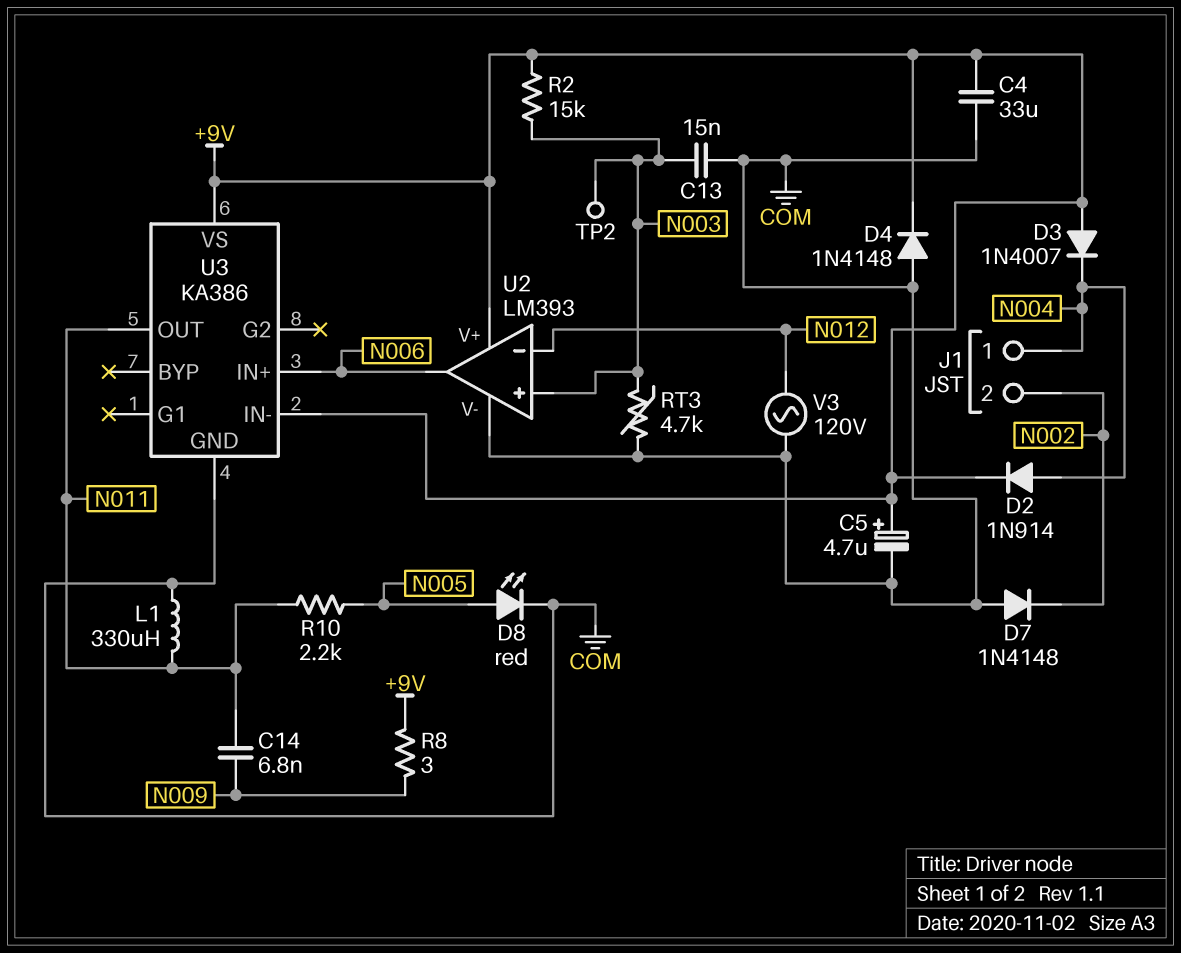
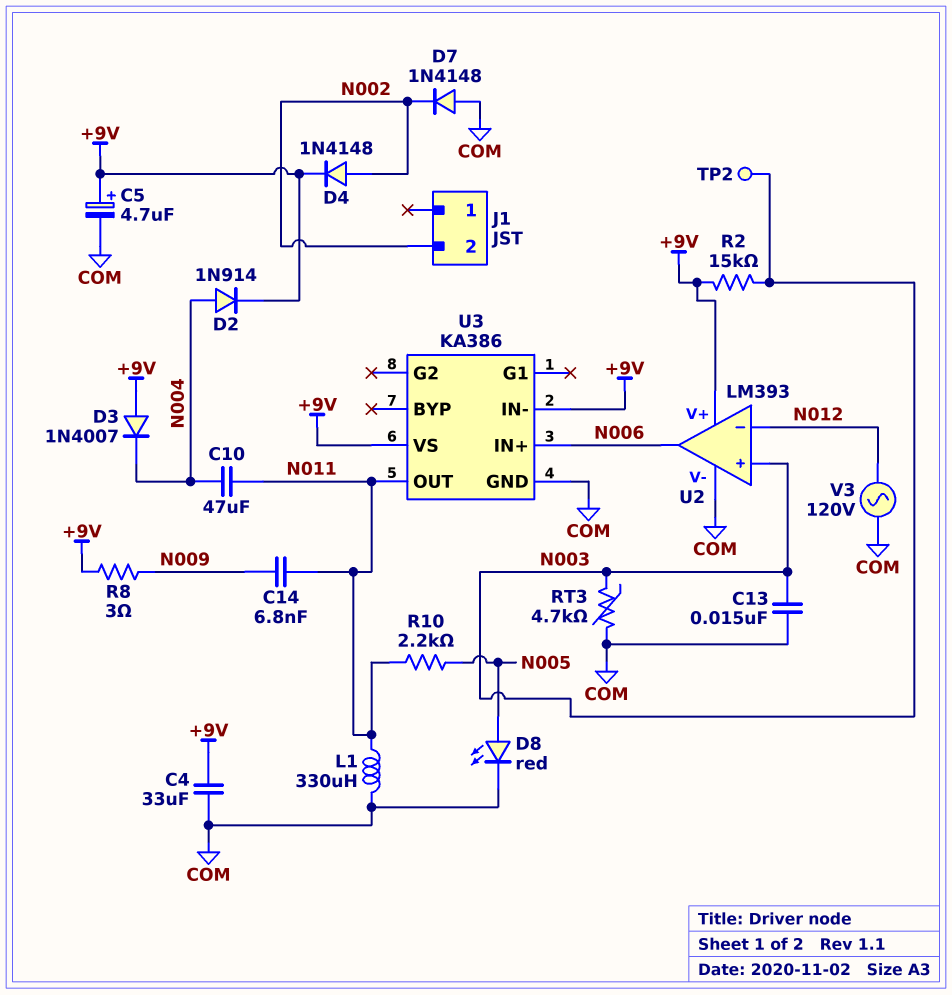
C10: none -> 47uF (N004, N011)
D4: diode 1N4148 (A COM, K +9V) -> diode 1N4148 (A N002, K +9V)
J1 pin 1: N004 -> none

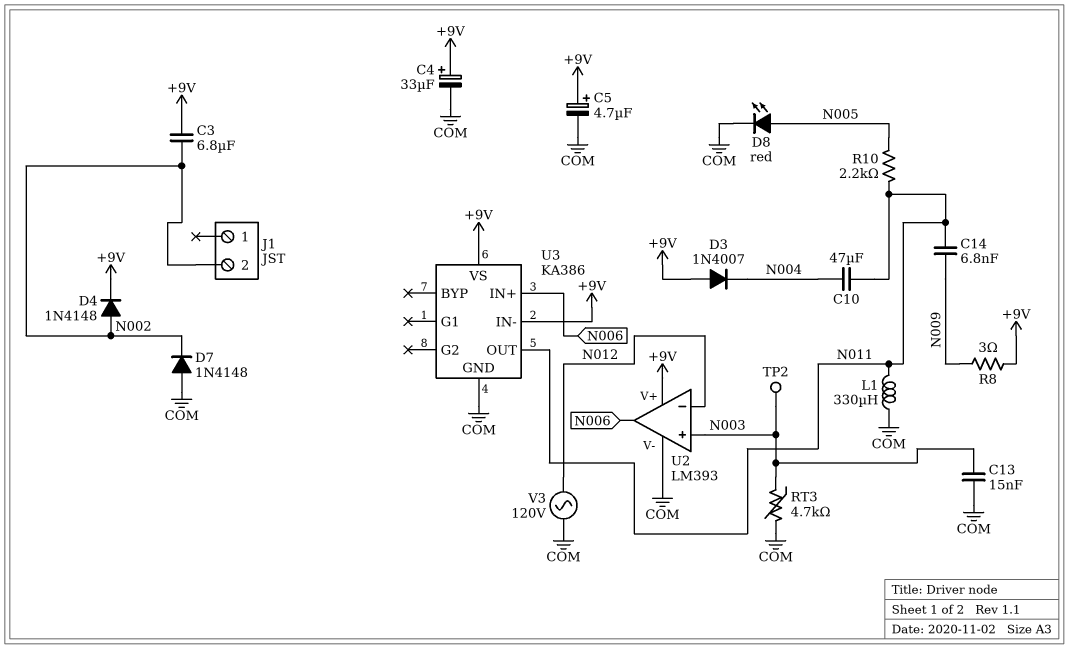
C3: none -> 6.8uF (+9V, N002)
C4: 33uF (+9V, COM) -> 33uF (plus +9V, minus COM)
D2: diode 1N914 (A N004, K +9V) -> none
R2: 15k (+9V, N003) -> none

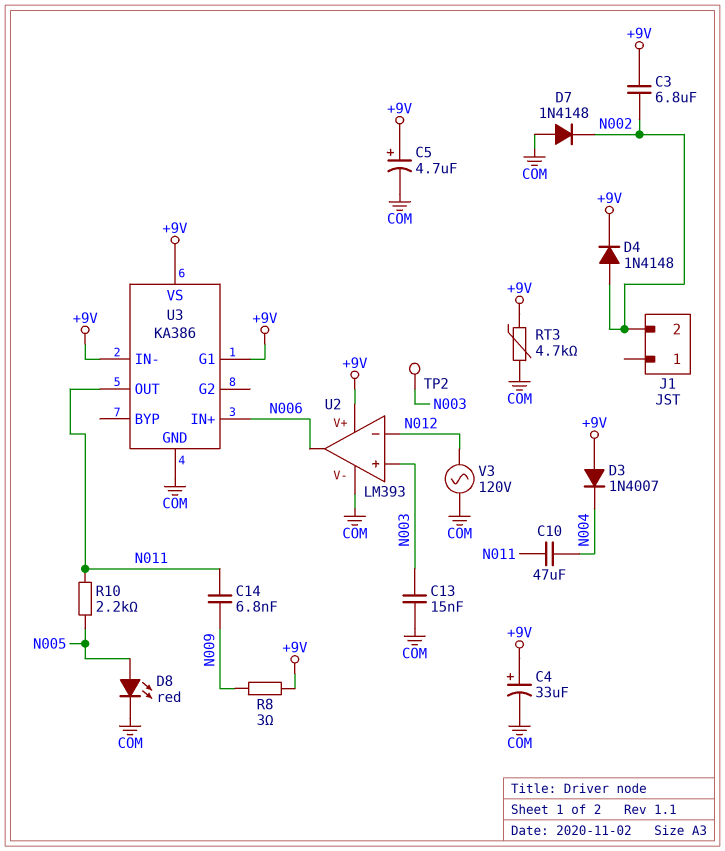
L1: 330uH (COM, N011) -> none
RT3: 4.7k (COM, N003) -> 4.7k (+9V, COM)
U3 pin G1: none -> +9V

